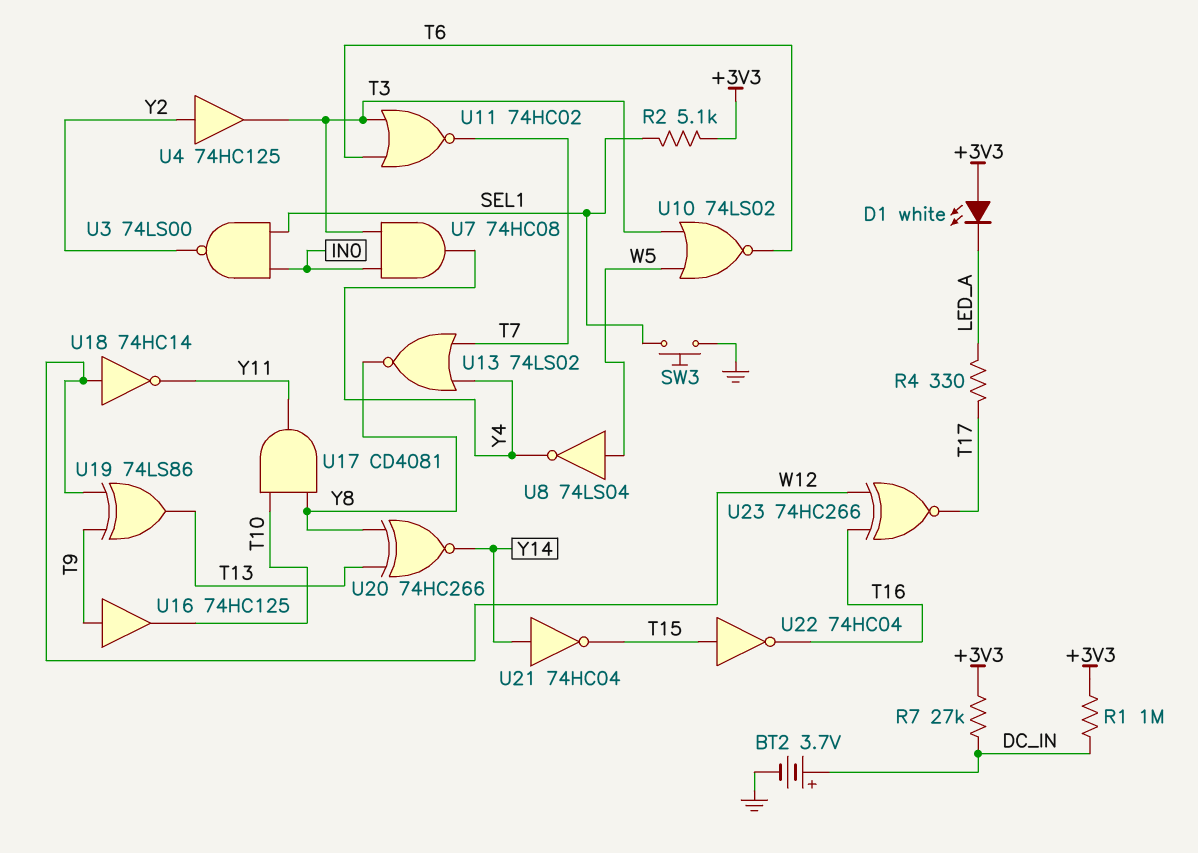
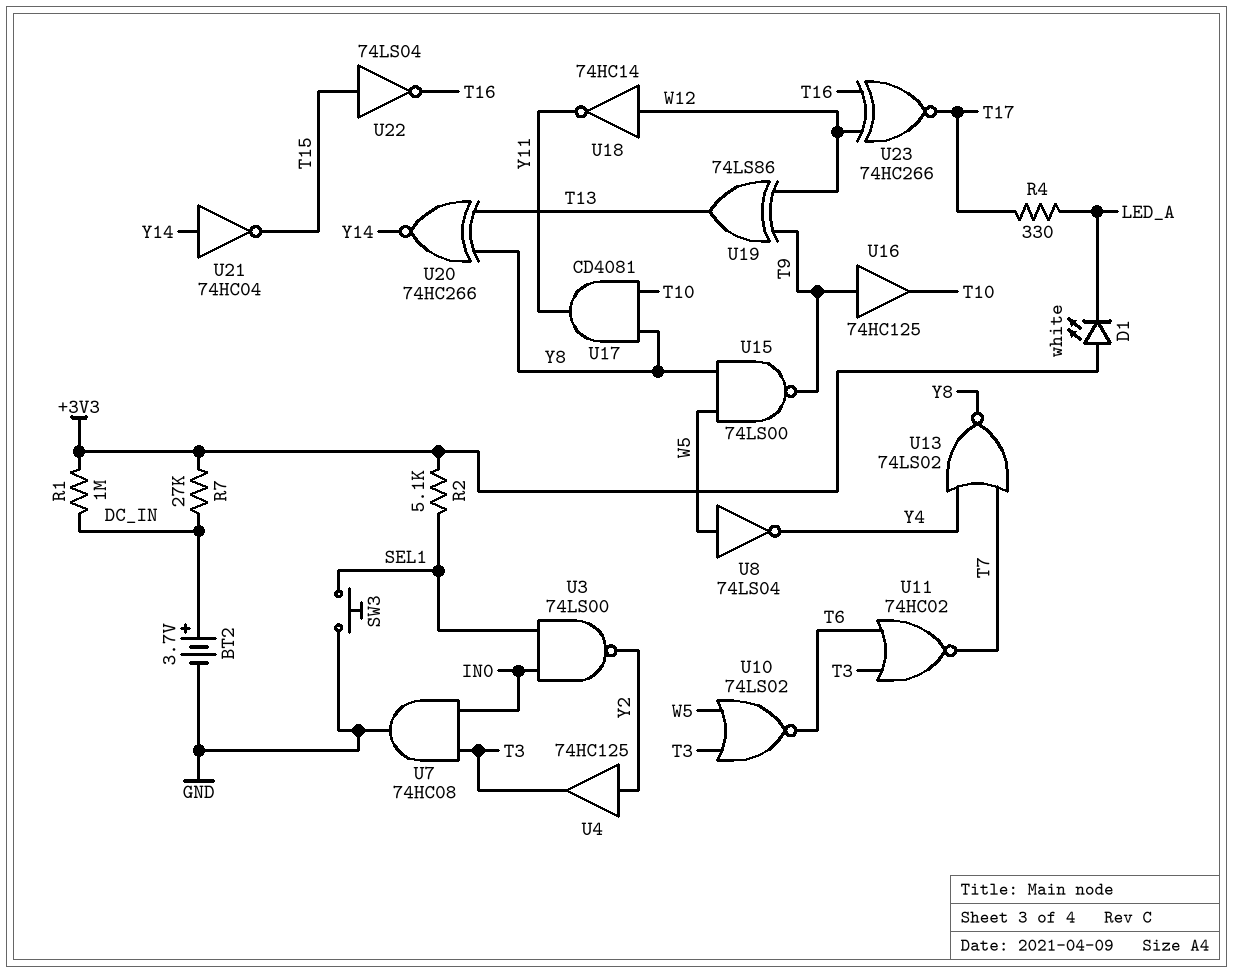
U7: AND 74HC08 (in IN0, in T3, out Y4) -> AND 74HC08 (in IN0, in T3, out GND)
U15: none -> NAND 74LS00 (in W5, in Y8, out T9)
U22: NOT 74HC04 (in T15, out T16) -> NOT 74LS04 (in T15, out T16)

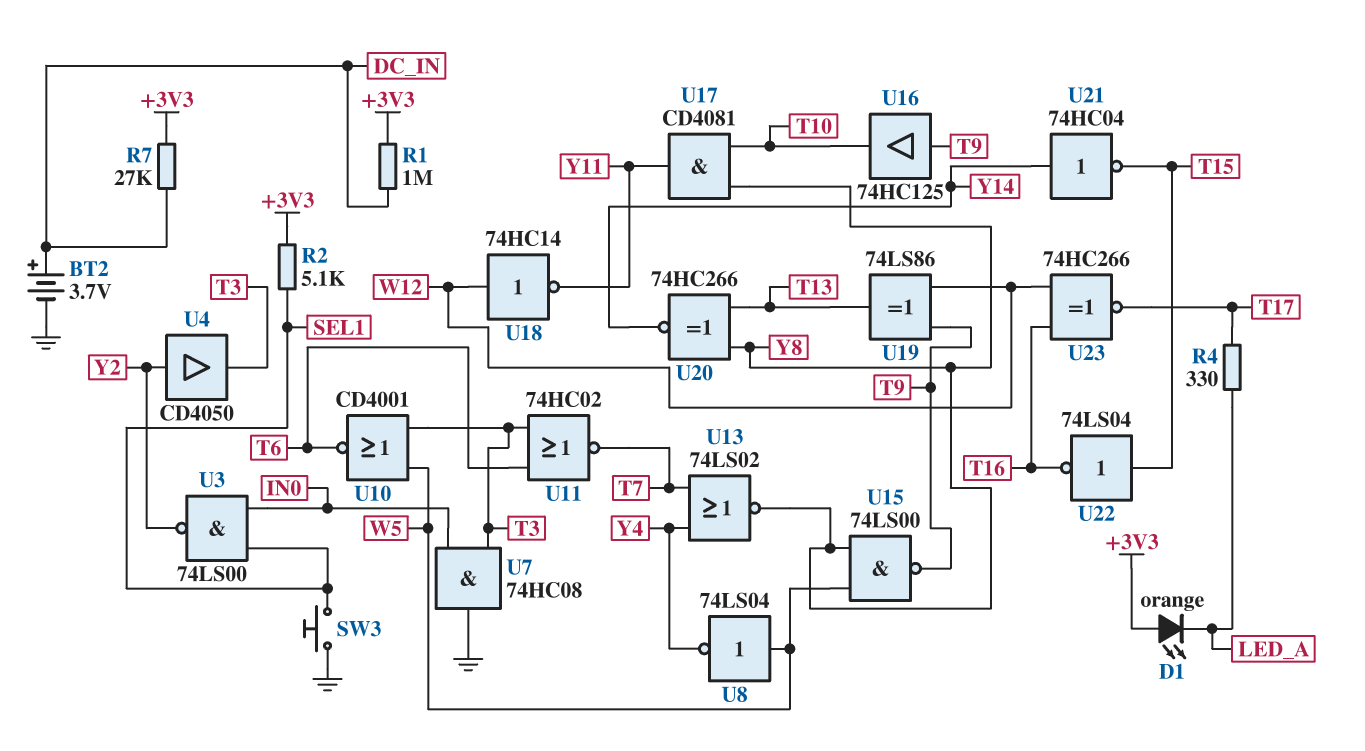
D1: LED white (A +3V3, K LED_A) -> LED orange (A +3V3, K LED_A)
U4: buffer 74HC125 (in Y2, out T3) -> buffer CD4050 (in Y2, out T3)
U10: NOR 74LS02 (in T3, in W5, out T6) -> NOR CD4001 (in T3, in W5, out T6)

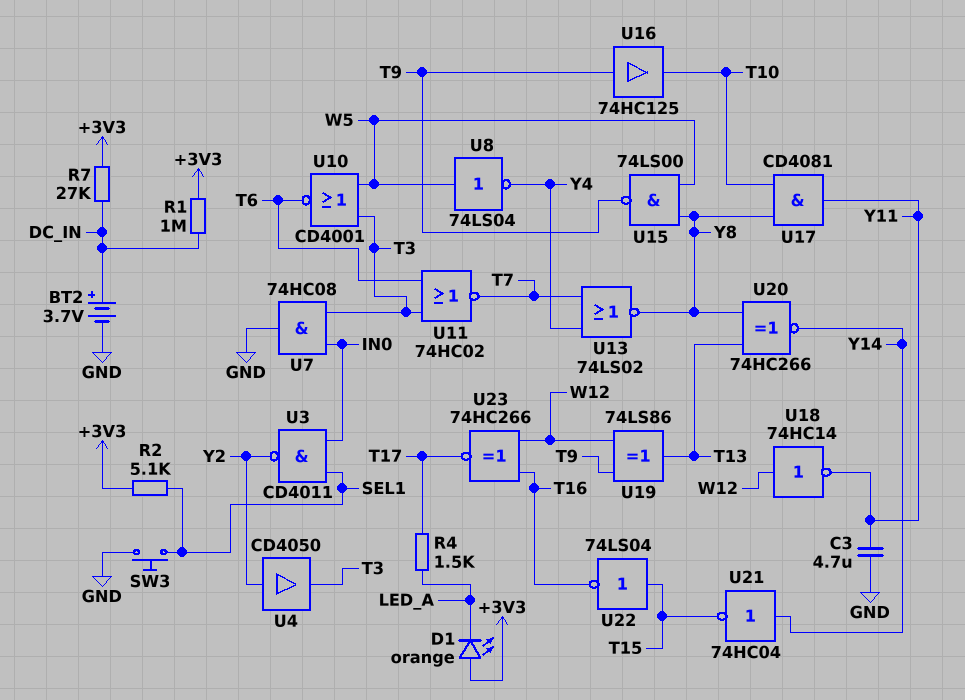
C3: none -> 4.7uF (GND, Y11)
R4: 330 (LED_A, T17) -> 1.5k (LED_A, T17)
U3: NAND 74LS00 (in IN0, in SEL1, out Y2) -> NAND CD4011 (in IN0, in SEL1, out Y2)

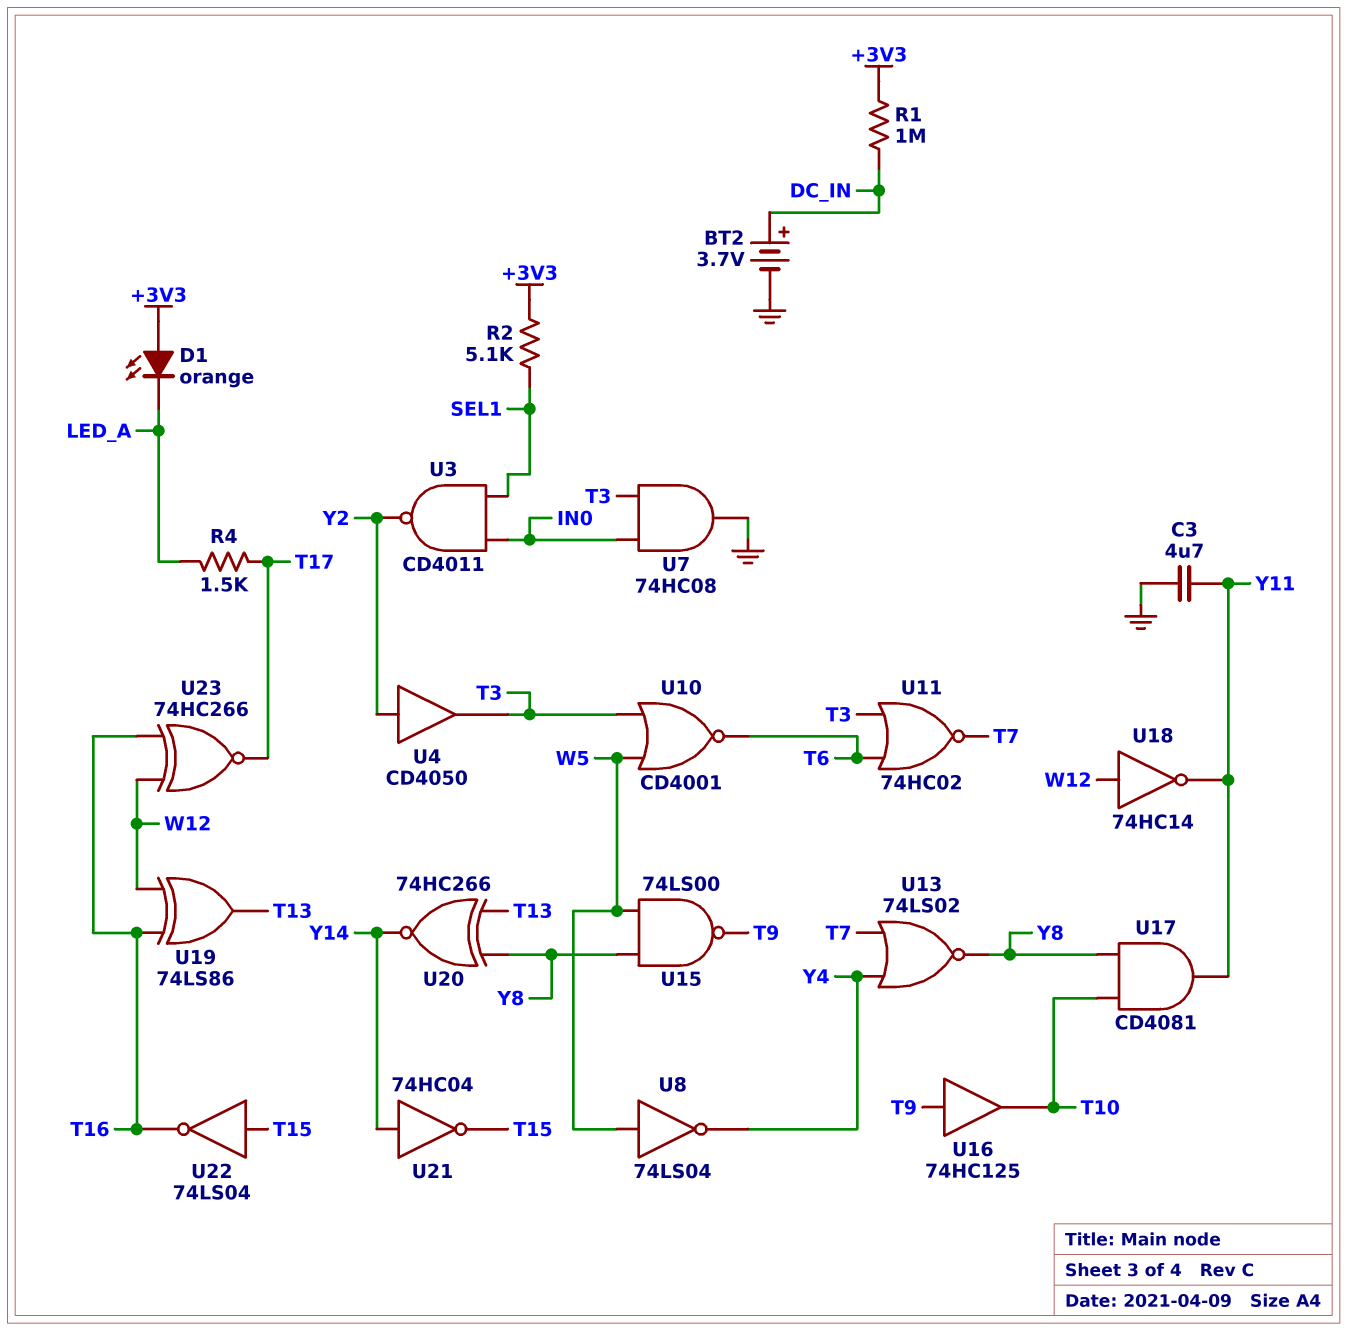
R7: 27k (+3V3, DC_IN) -> none
SW3: button (GND, SEL1) -> none
U19: XOR 74LS86 (in T9, in W12, out T13) -> XOR 74LS86 (in T16, in W12, out T13)

